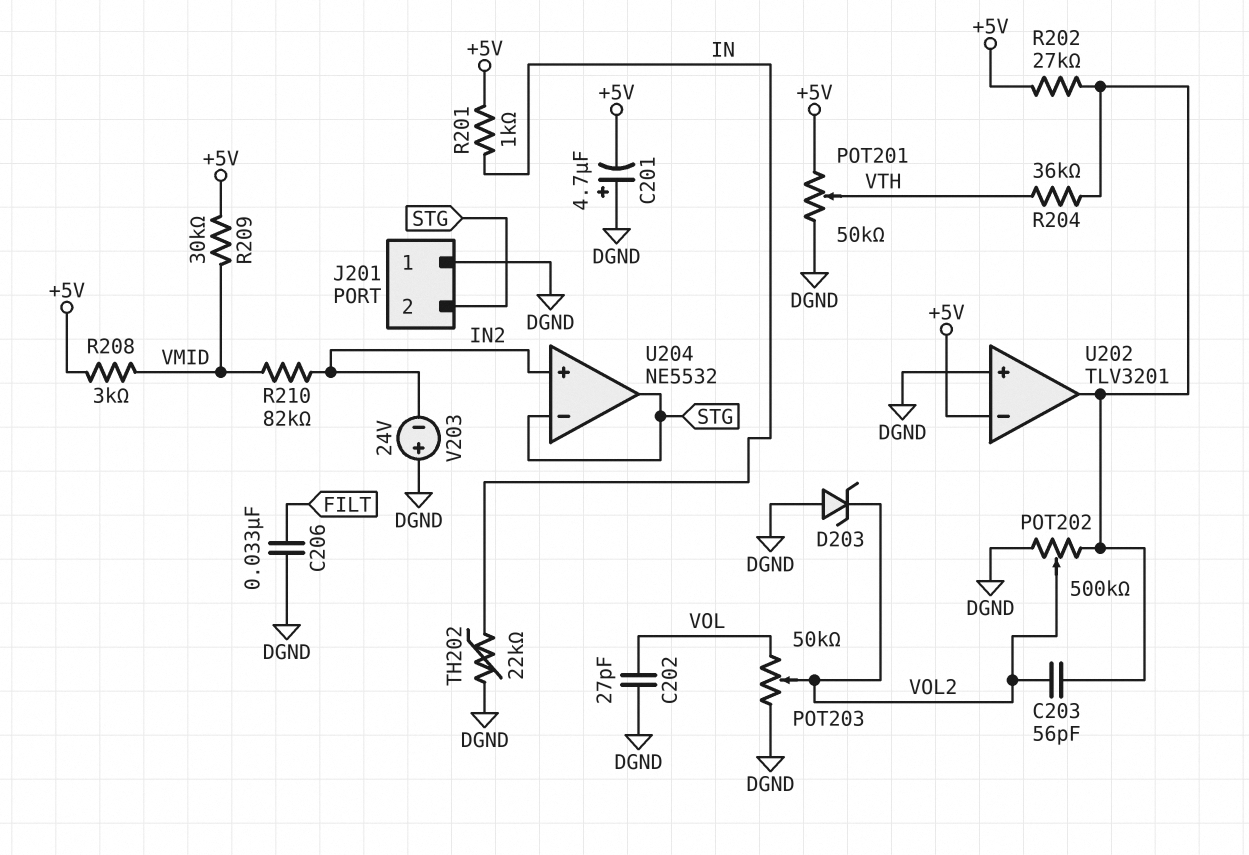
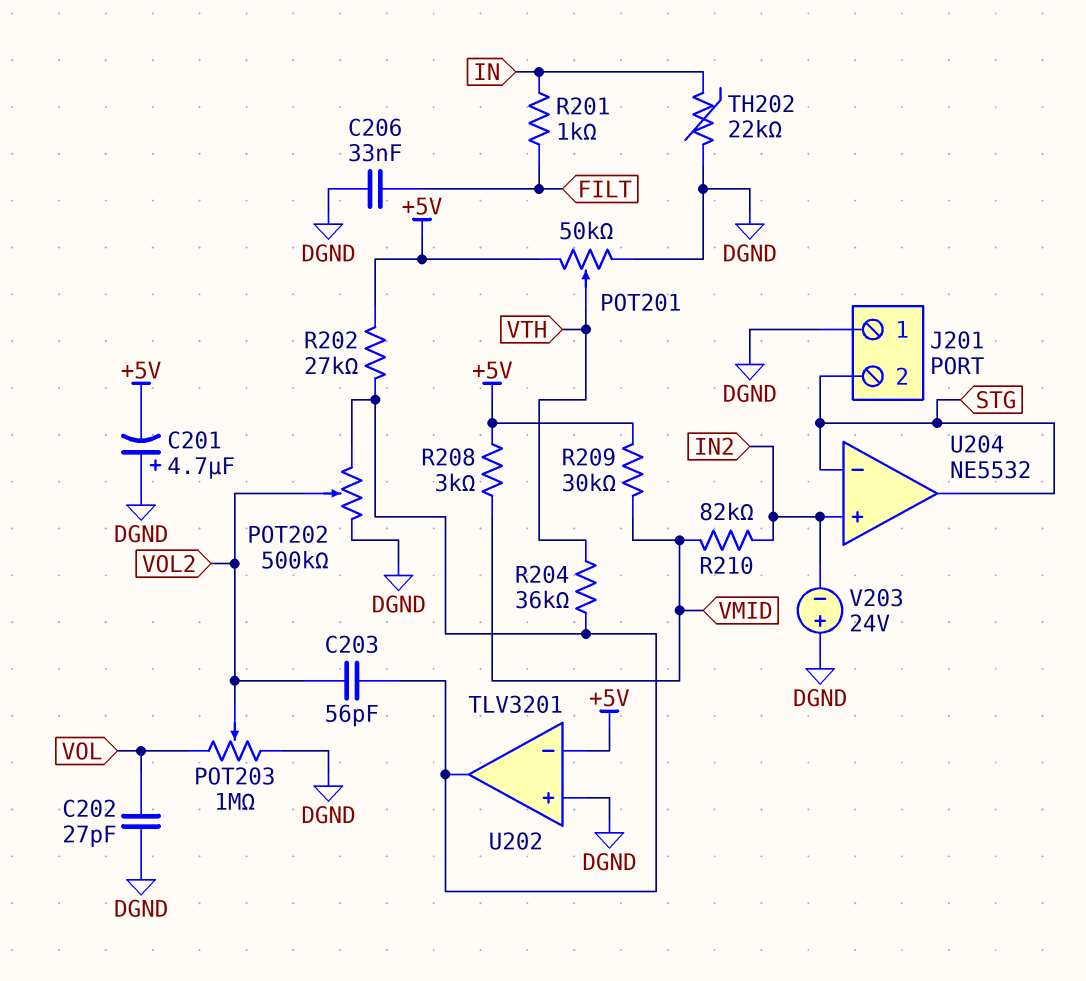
D203: zener (A DGND, K VOL2) -> none
POT203: 50k (DGND, VOL, wiper VOL2) -> 1M (DGND, VOL, wiper VOL2)
R201: 1k (+5V, IN) -> 1k (FILT, IN)

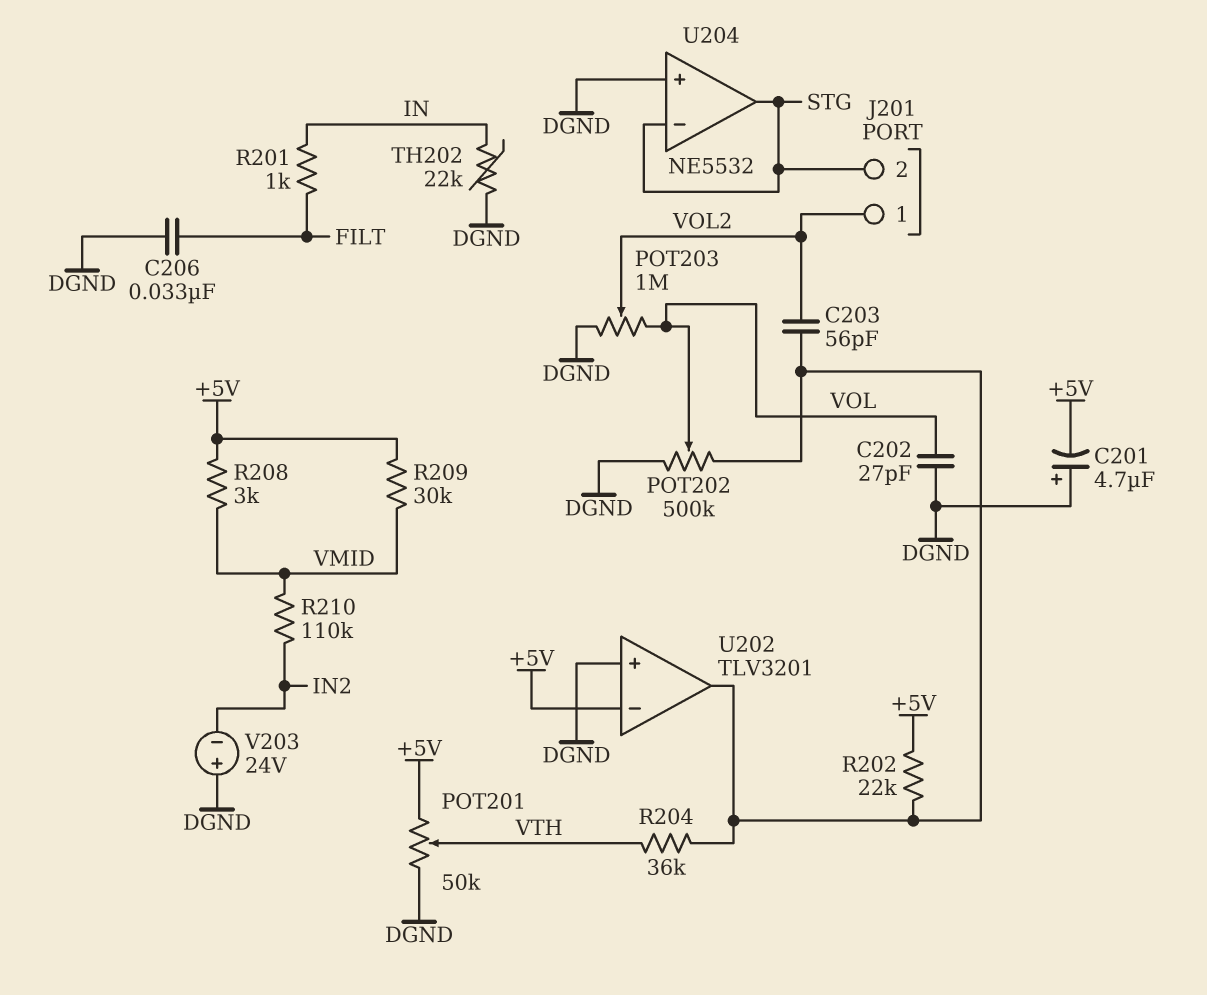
J201 pin 1: DGND -> VOL2
POT202: 500k (DGND, U202/out, wiper VOL2) -> 500k (DGND, U202/out, wiper VOL)
R202: 27k (+5V, U202/out) -> 22k (+5V, U202/out)
R210: 82k (IN2, VMID) -> 110k (IN2, VMID)
U204 pin in+: IN2 -> DGND

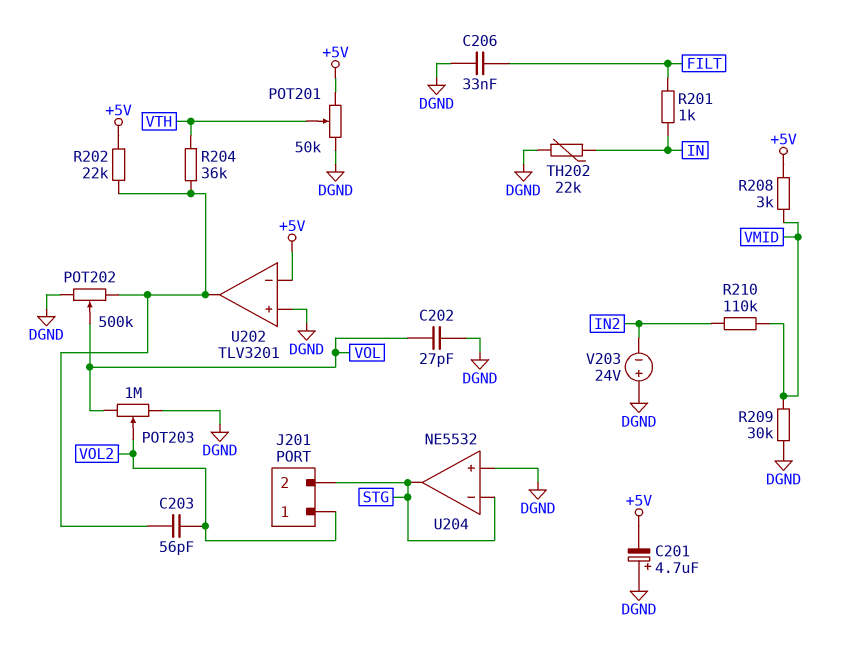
R209: 30k (+5V, VMID) -> 30k (DGND, VMID)

